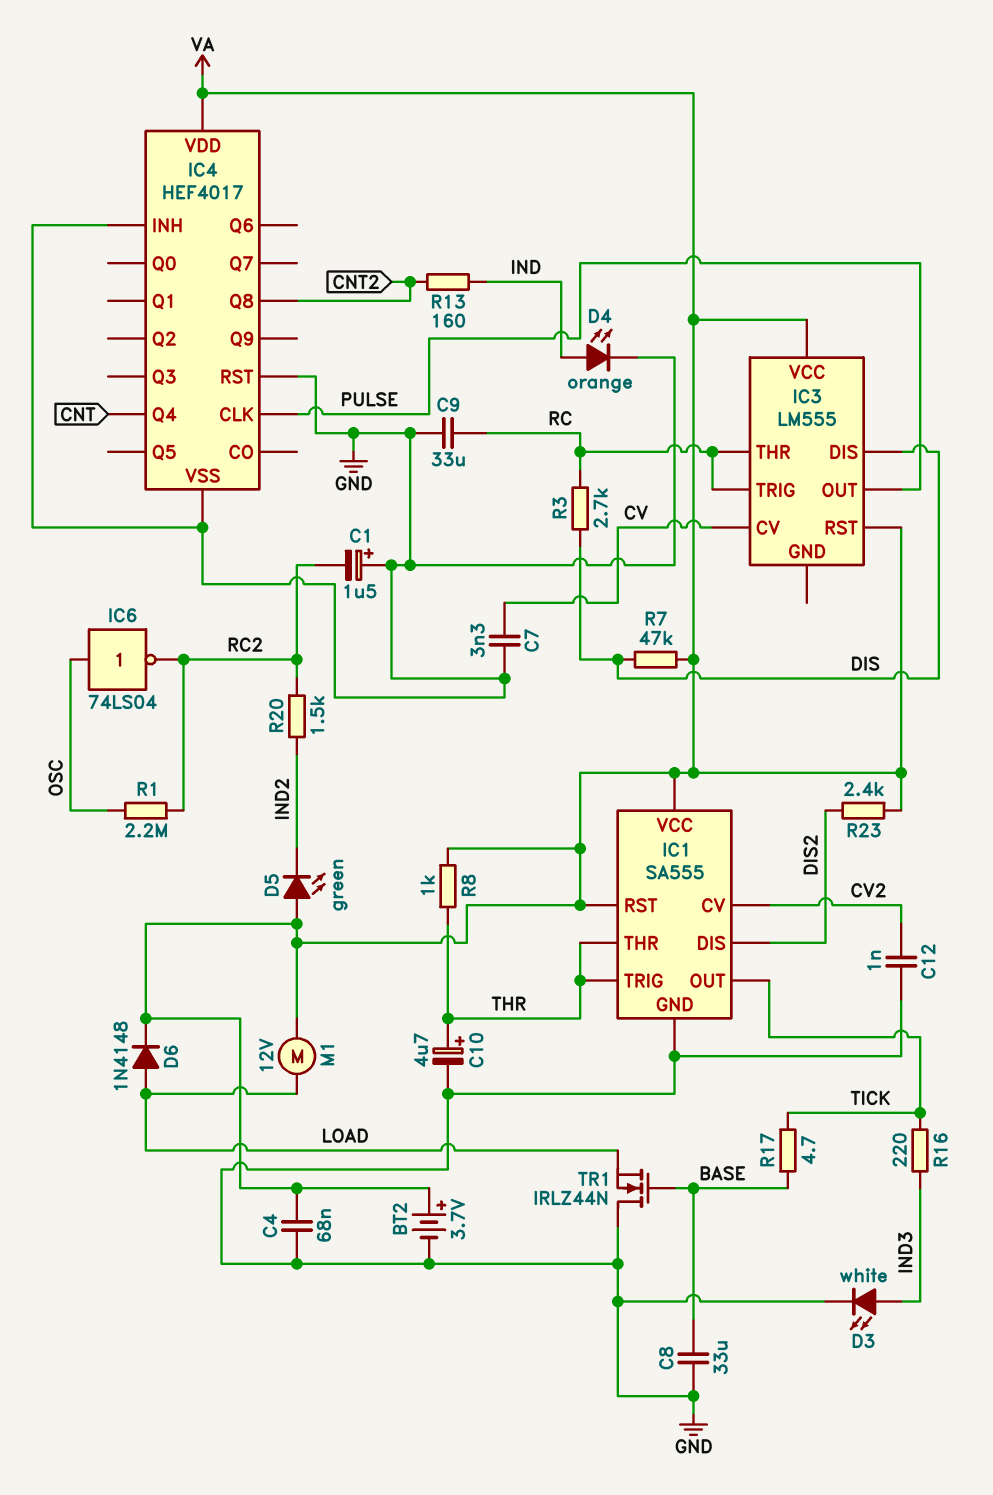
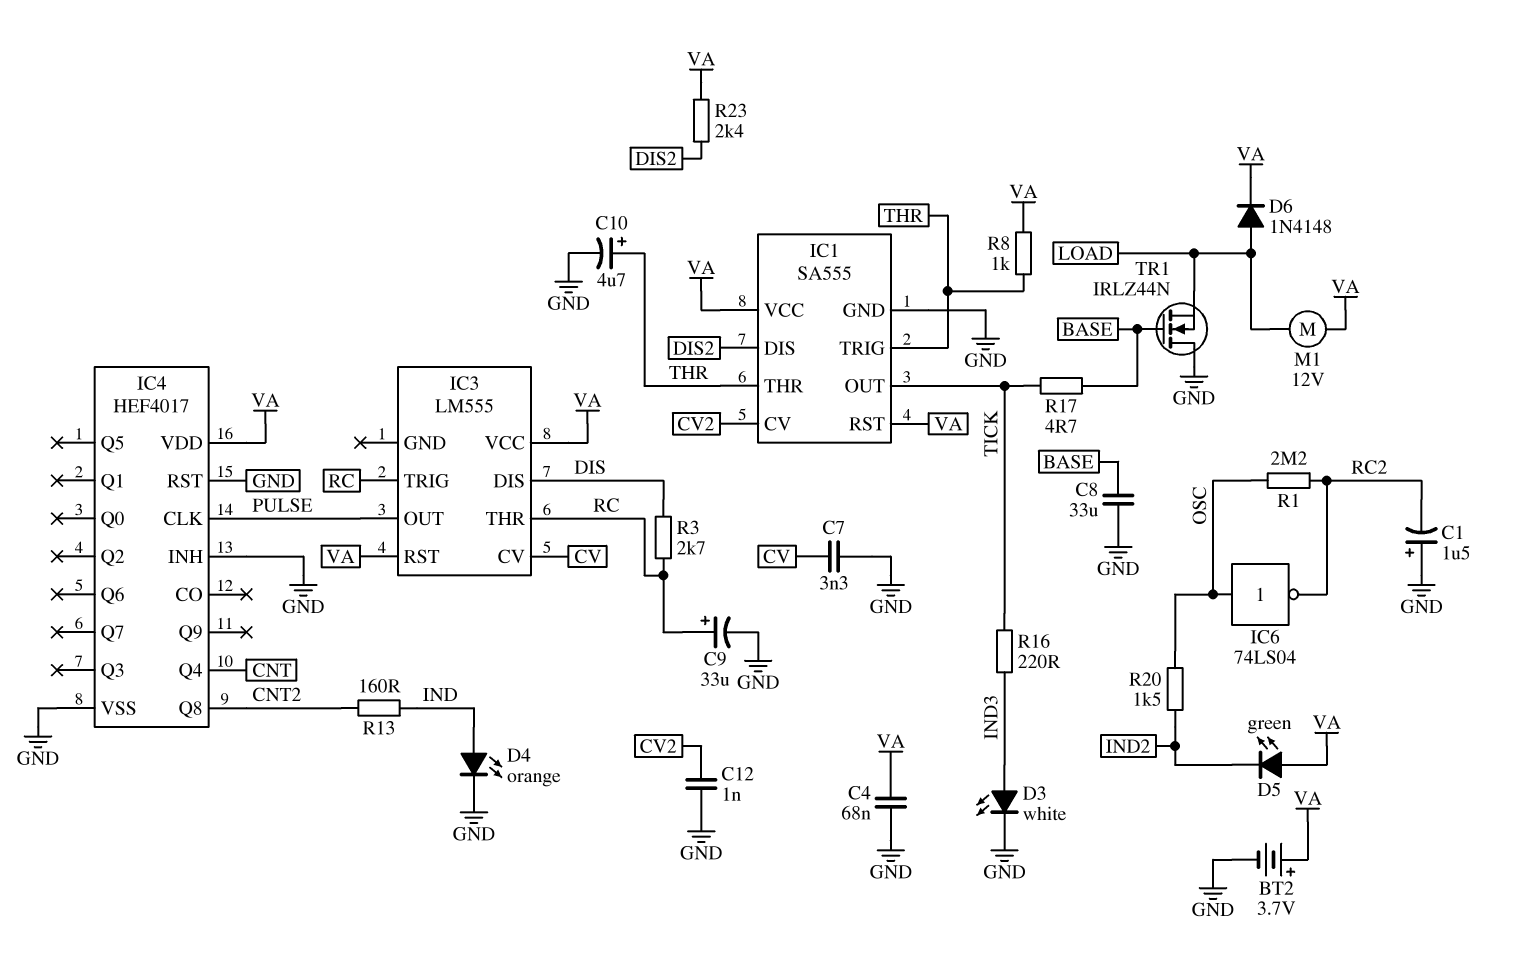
C9: 33uF (GND, RC) -> 33uF (plus RC, minus GND)
R7: 47k (DIS, VA) -> none
R20: 1.5k (IND2, RC2) -> 1.5k (IND2, OSC)

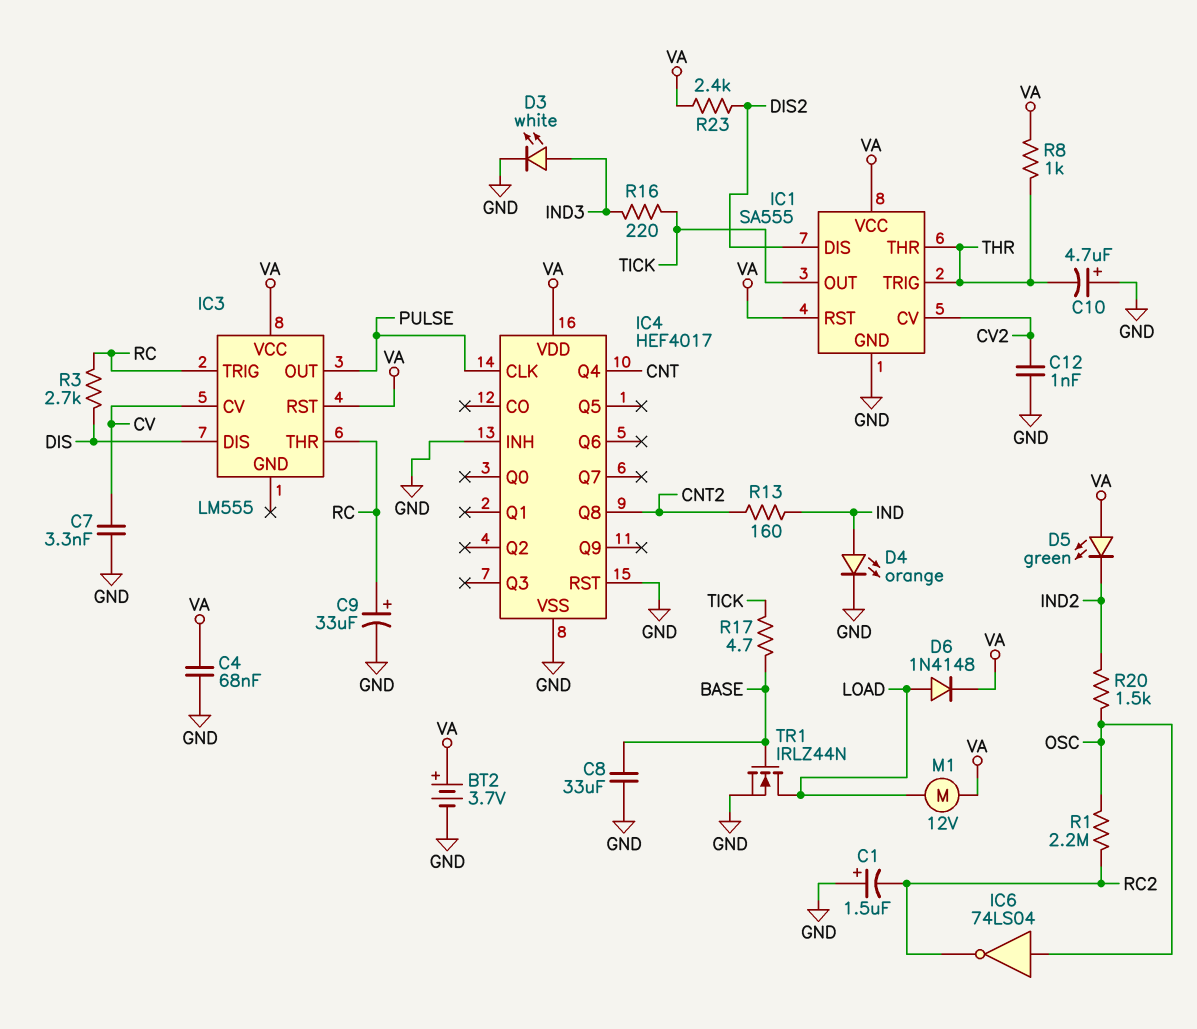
C10: 4.7uF (plus THR, minus GND) -> 4.7uF (plus GND, minus THR)
TR1: NMOS IRLZ44N (G BASE, D GND, S LOAD) -> NMOS IRLZ44N (G BASE, D LOAD, S GND)

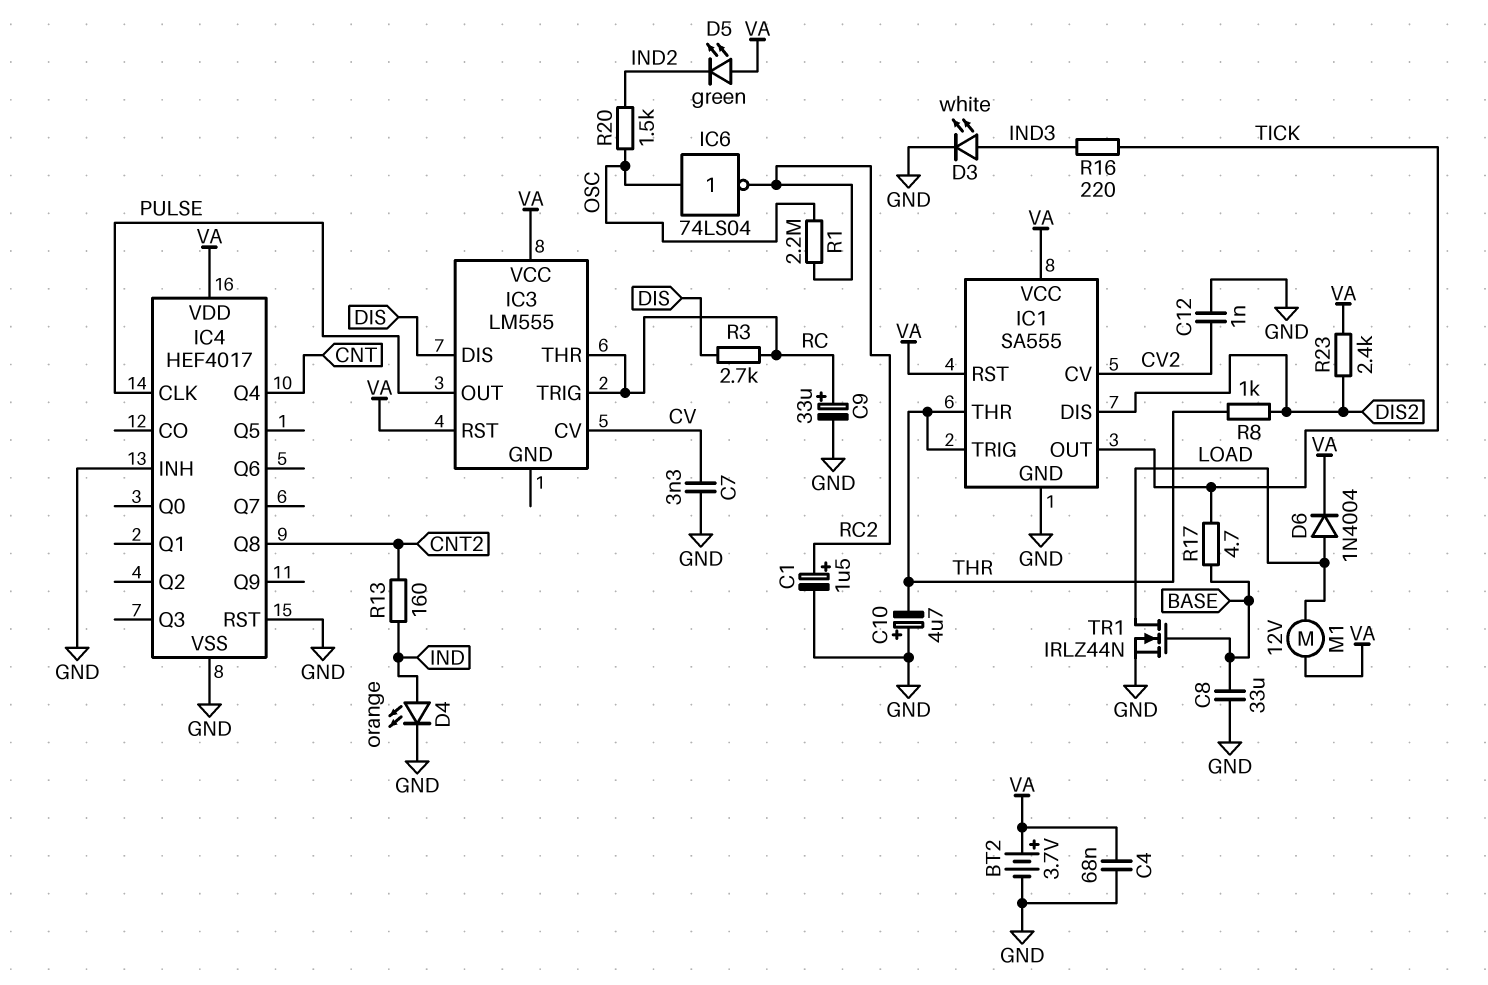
C1: 1.5uF (plus GND, minus RC2) -> 1.5uF (plus RC2, minus GND)
D6: diode 1N4148 (A LOAD, K VA) -> diode 1N4004 (A LOAD, K VA)
R8: 1k (THR, VA) -> 1k (DIS2, THR)

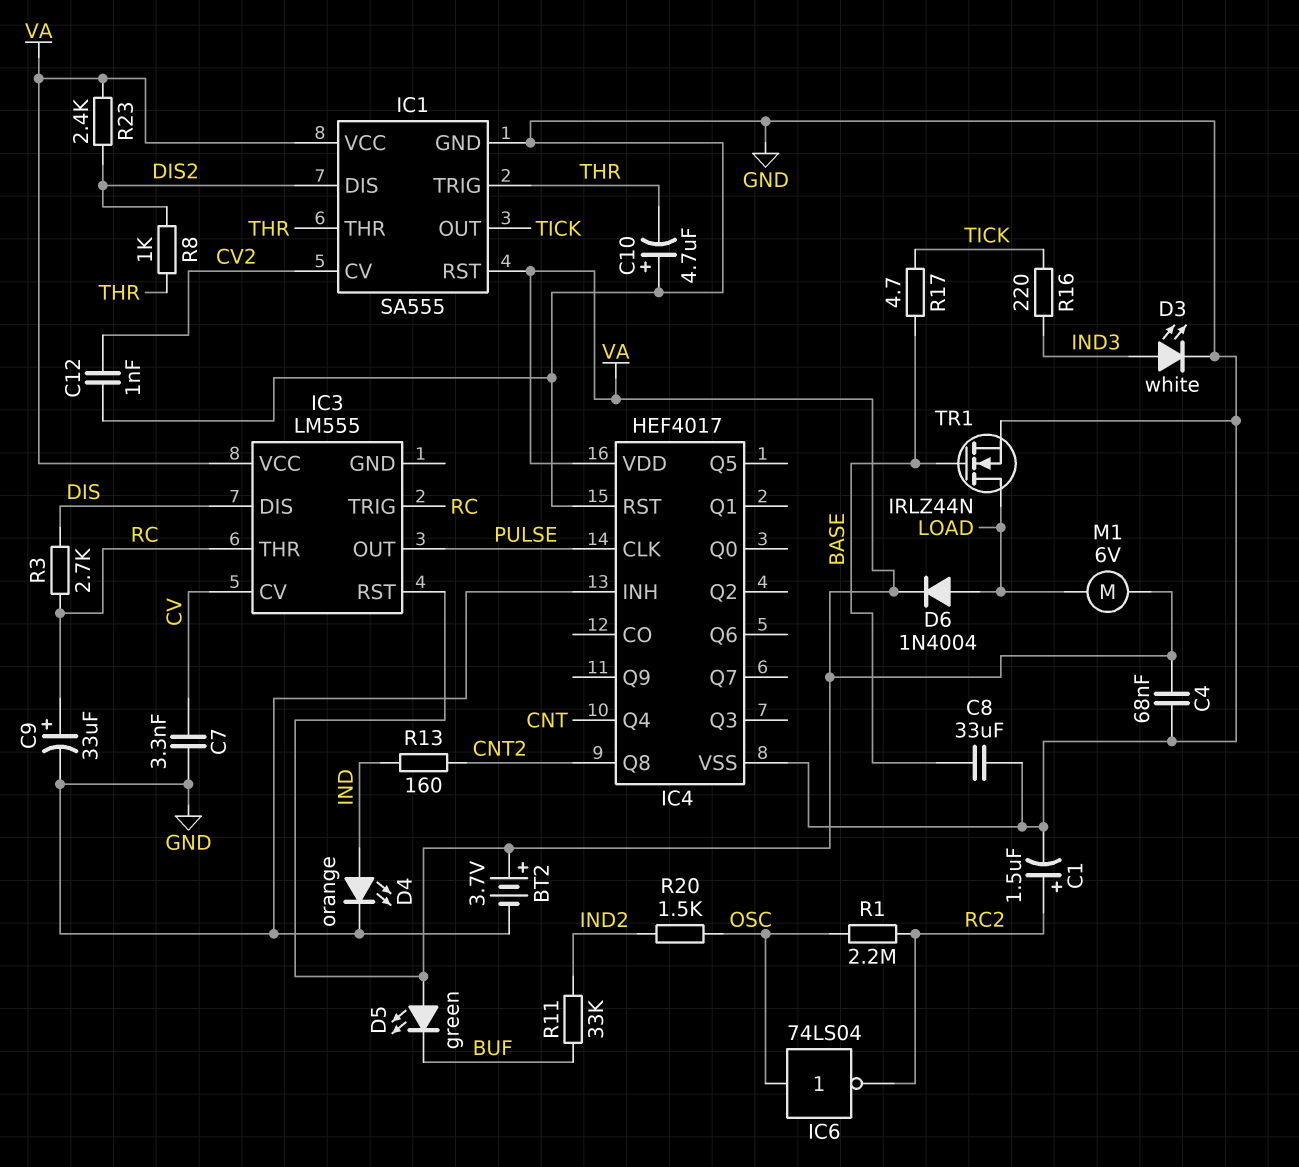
D5: LED green (A VA, K IND2) -> LED green (A VA, K BUF)
M1: motor 12V (LOAD, VA) -> motor 6V (LOAD, VA)
R11: none -> 33k (BUF, IND2)

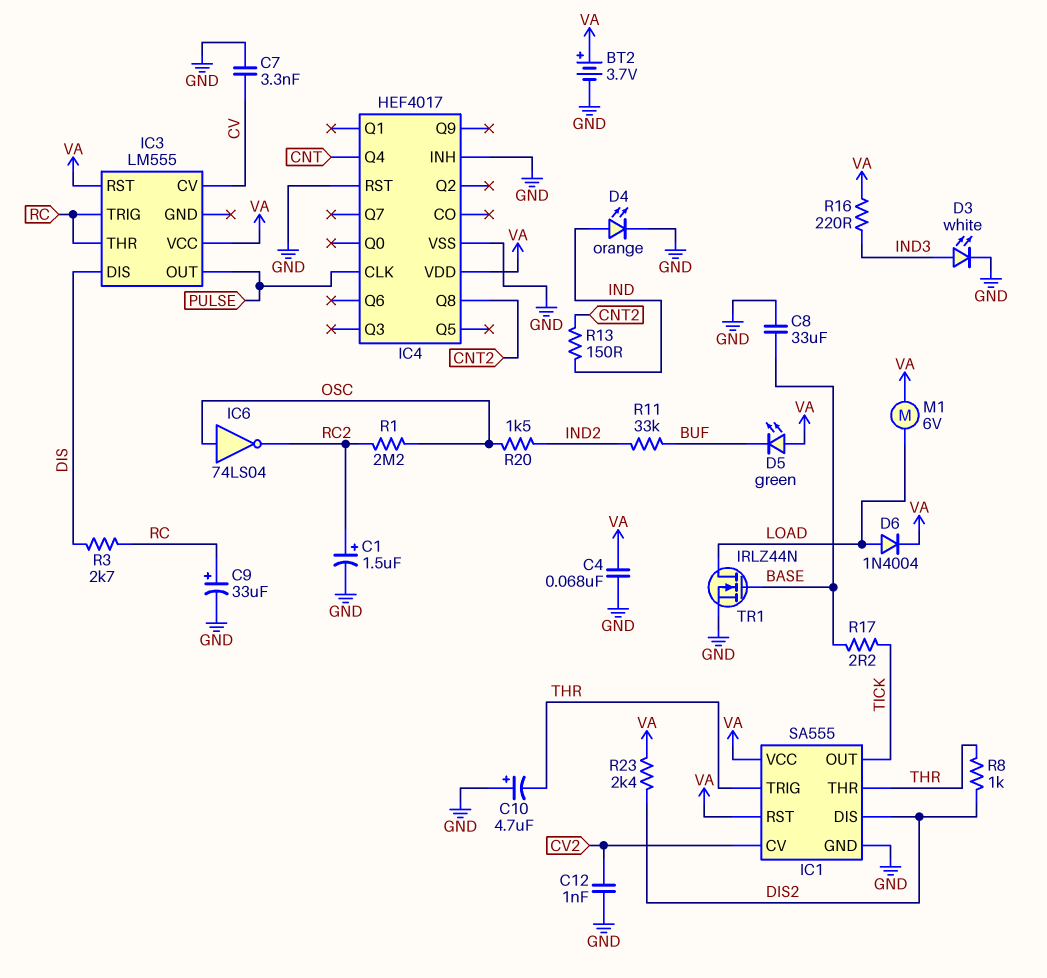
R13: 160 (CNT2, IND) -> 150 (CNT2, IND)
R16: 220 (IND3, TICK) -> 220 (IND3, VA)
R17: 4.7 (BASE, TICK) -> 2.2 (BASE, TICK)

